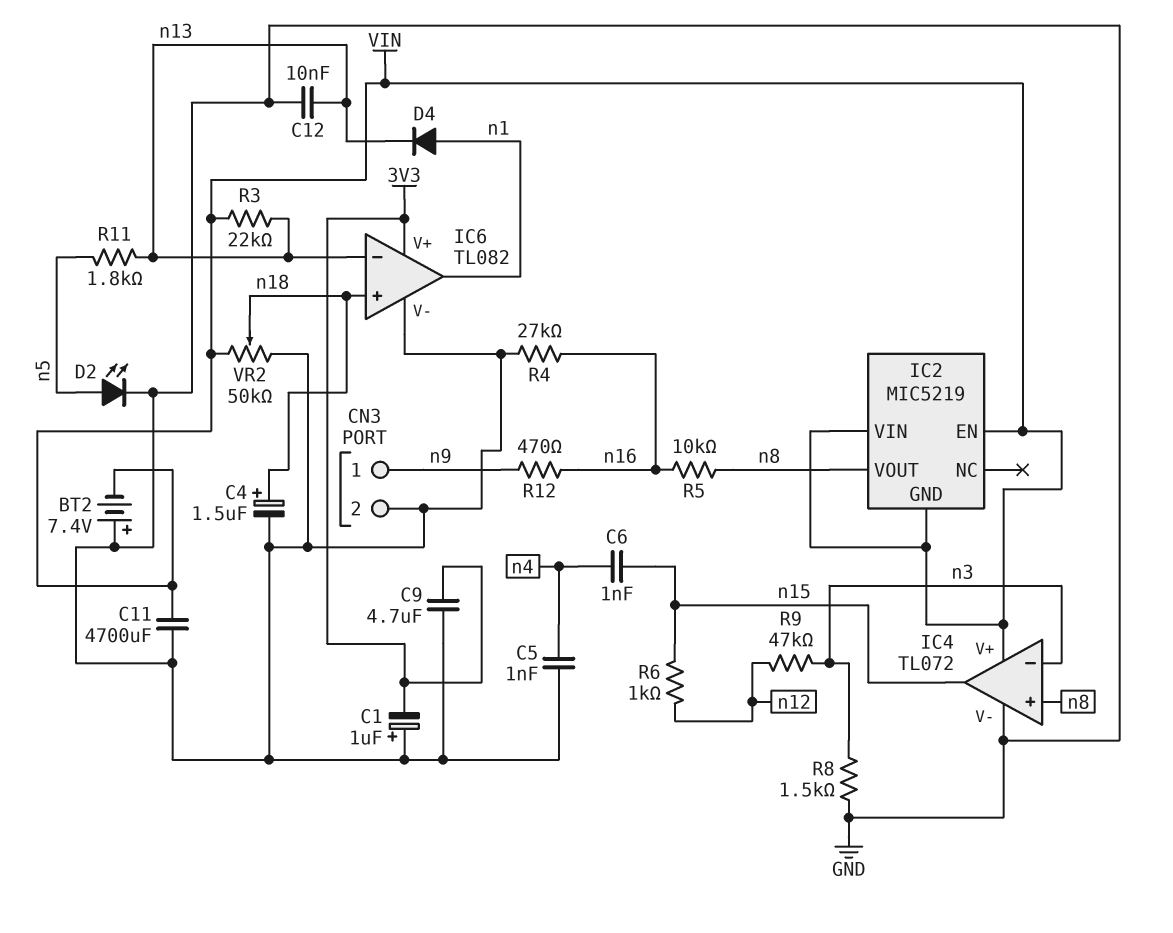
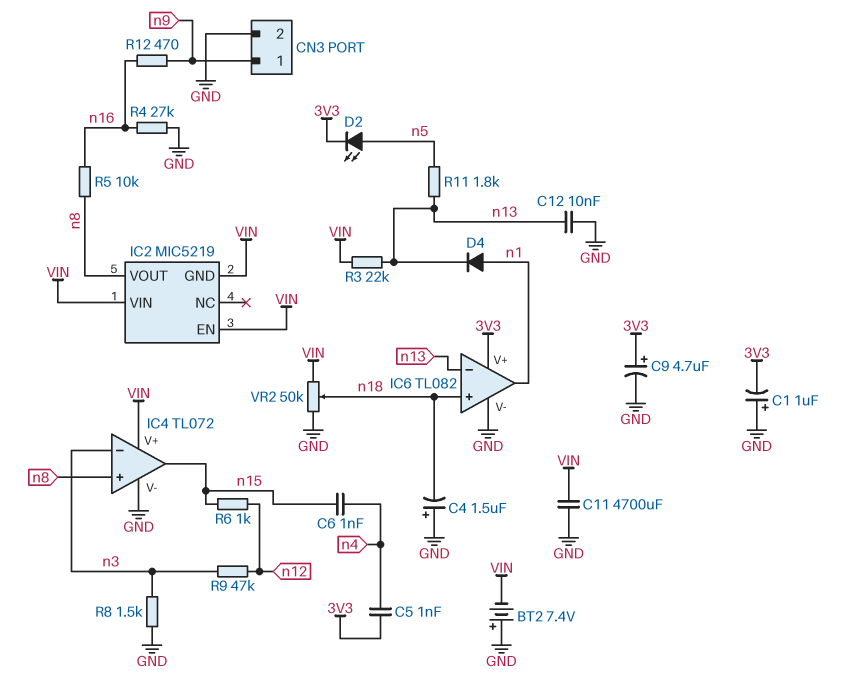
C4: 1.5uF (plus n18, minus GND) -> 1.5uF (plus GND, minus n18)
C5: 1nF (GND, n4) -> 1nF (3V3, n4)
C9: 4.7uF (3V3, GND) -> 4.7uF (plus 3V3, minus GND)
D2: LED (A n5, K GND) -> LED (A n5, K 3V3)

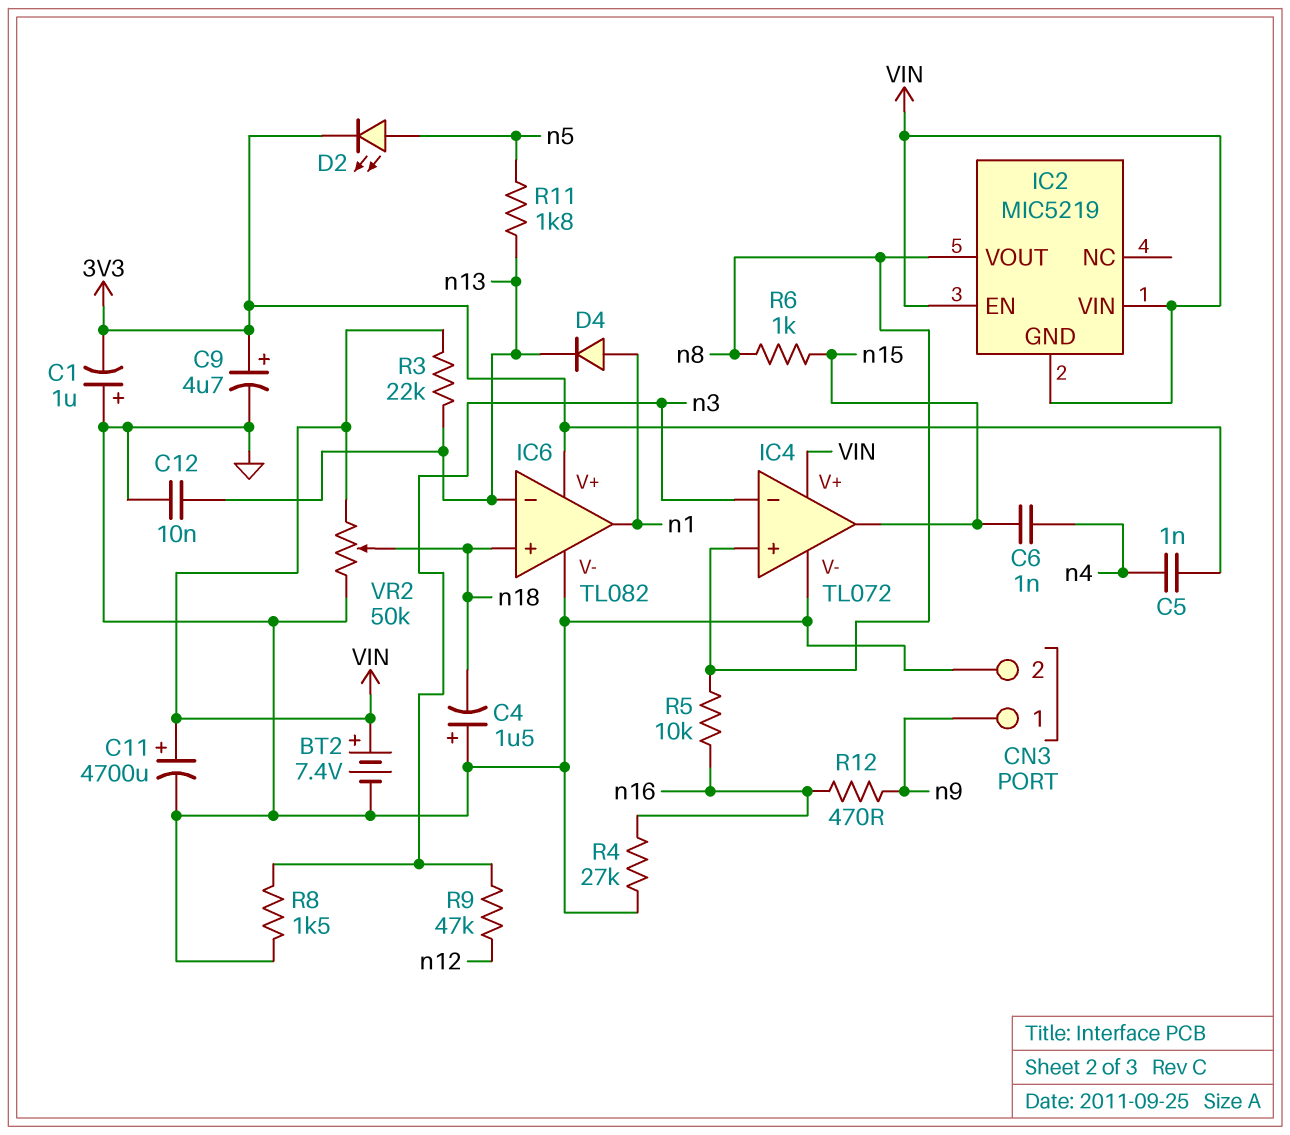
BT2: 7.4V (plus GND, minus VIN) -> 7.4V (plus VIN, minus GND)
C11: 4700uF (GND, VIN) -> 4700uF (plus VIN, minus GND)
R6: 1k (n12, n15) -> 1k (n8, n15)

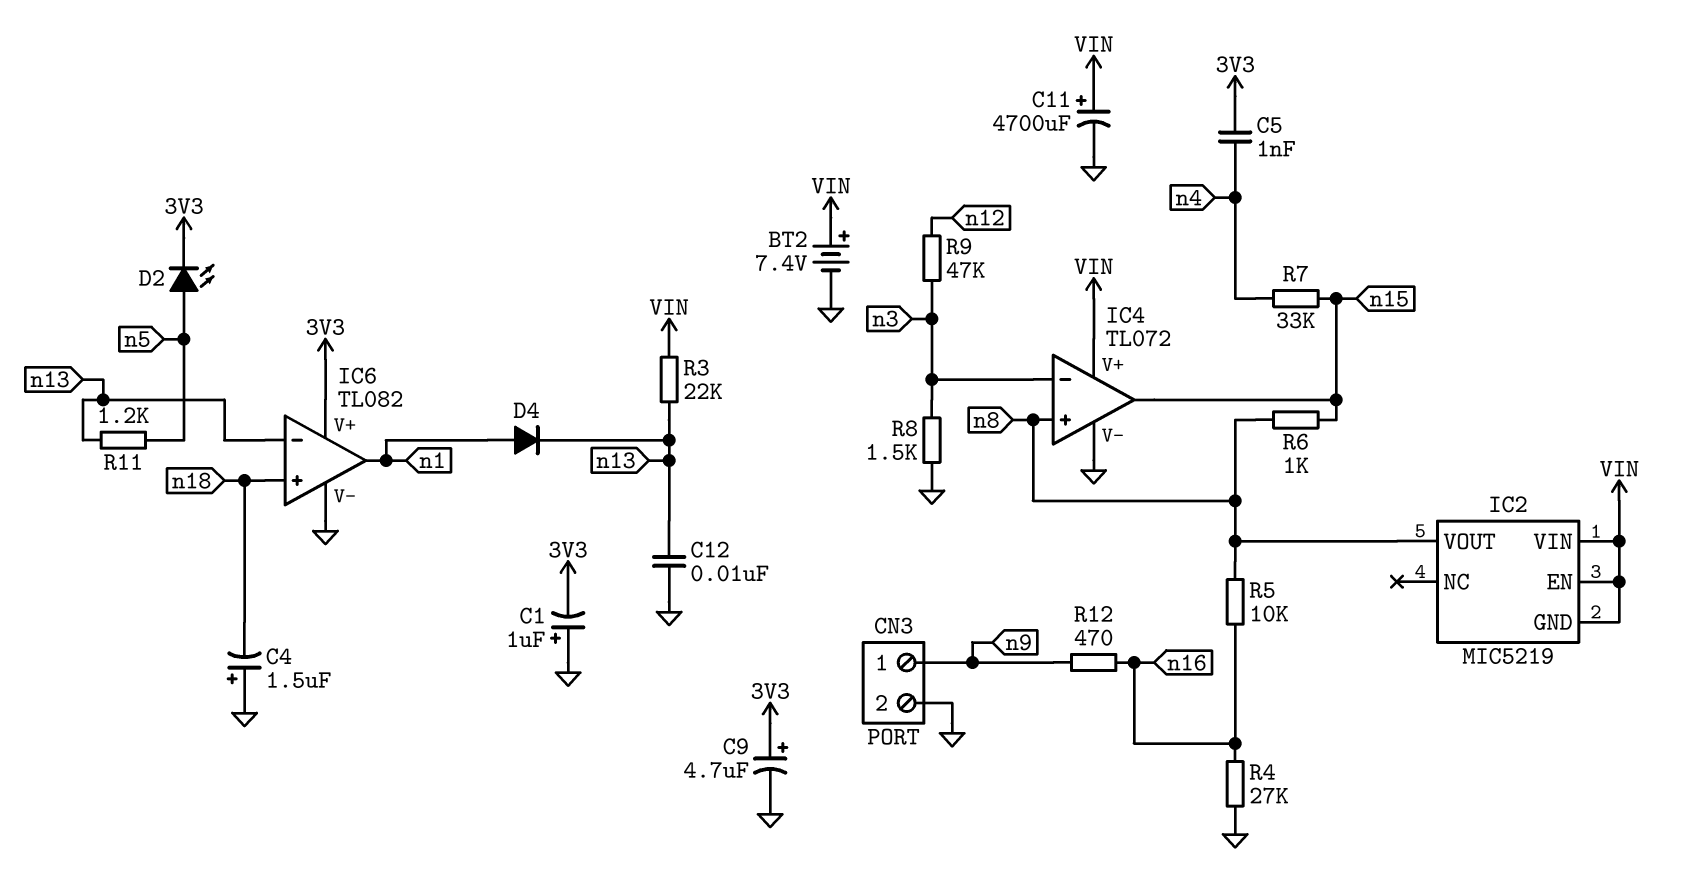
C6: 1nF (n4, n15) -> none
R7: none -> 33k (n4, n15)
R11: 1.8k (n5, n13) -> 1.2k (n5, n13)
VR2: 50k (GND, VIN, wiper n18) -> none

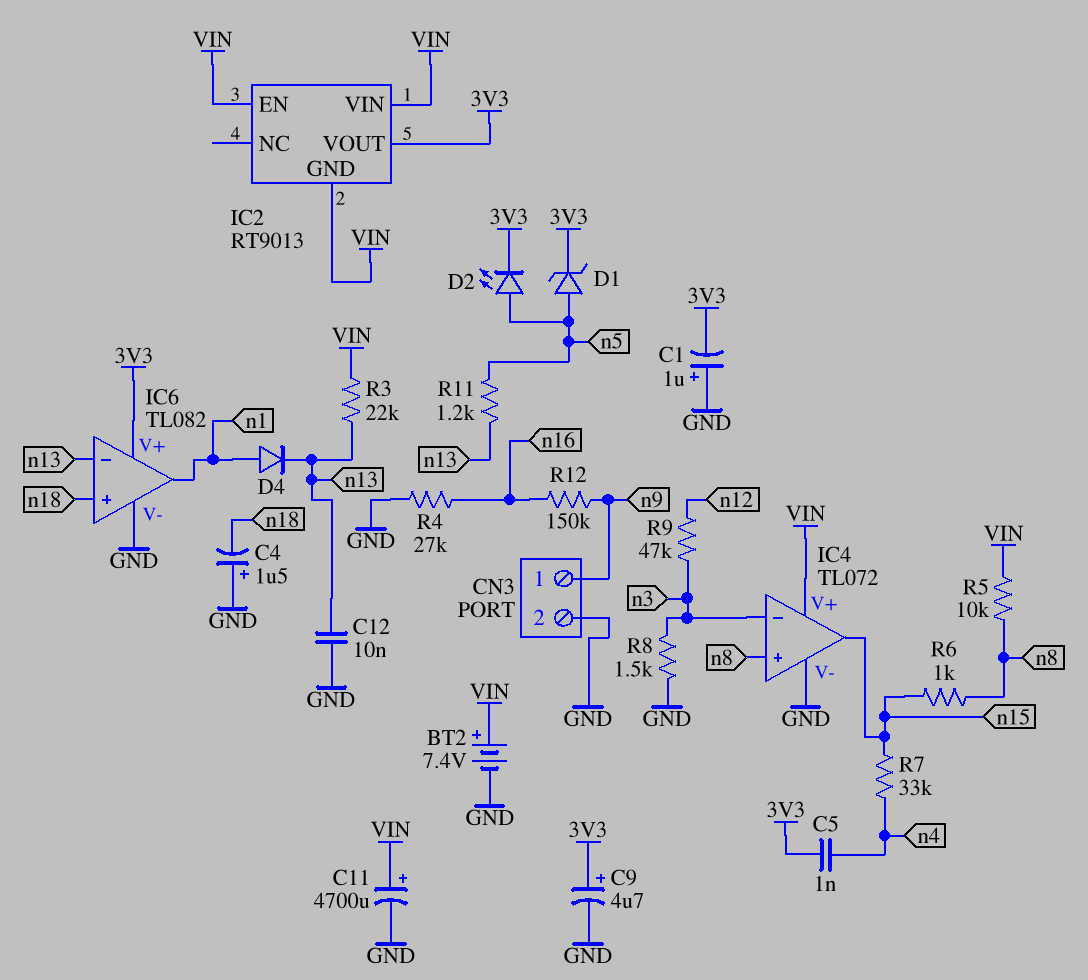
D1: none -> zener (A n5, K 3V3)
IC2: MIC5219 -> RT9013
IC2 pin VOUT: n8 -> 3V3
R5: 10k (n8, n16) -> 10k (VIN, n8)
R12: 470 (n9, n16) -> 150k (n9, n16)

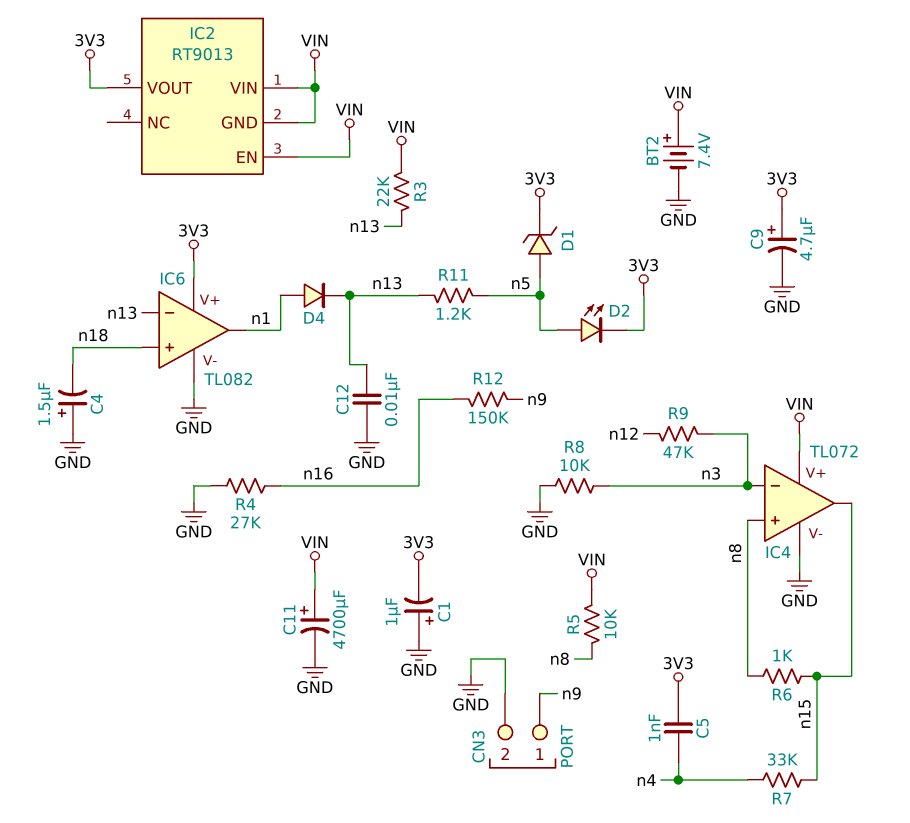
R8: 1.5k (GND, n3) -> 10k (GND, n3)

